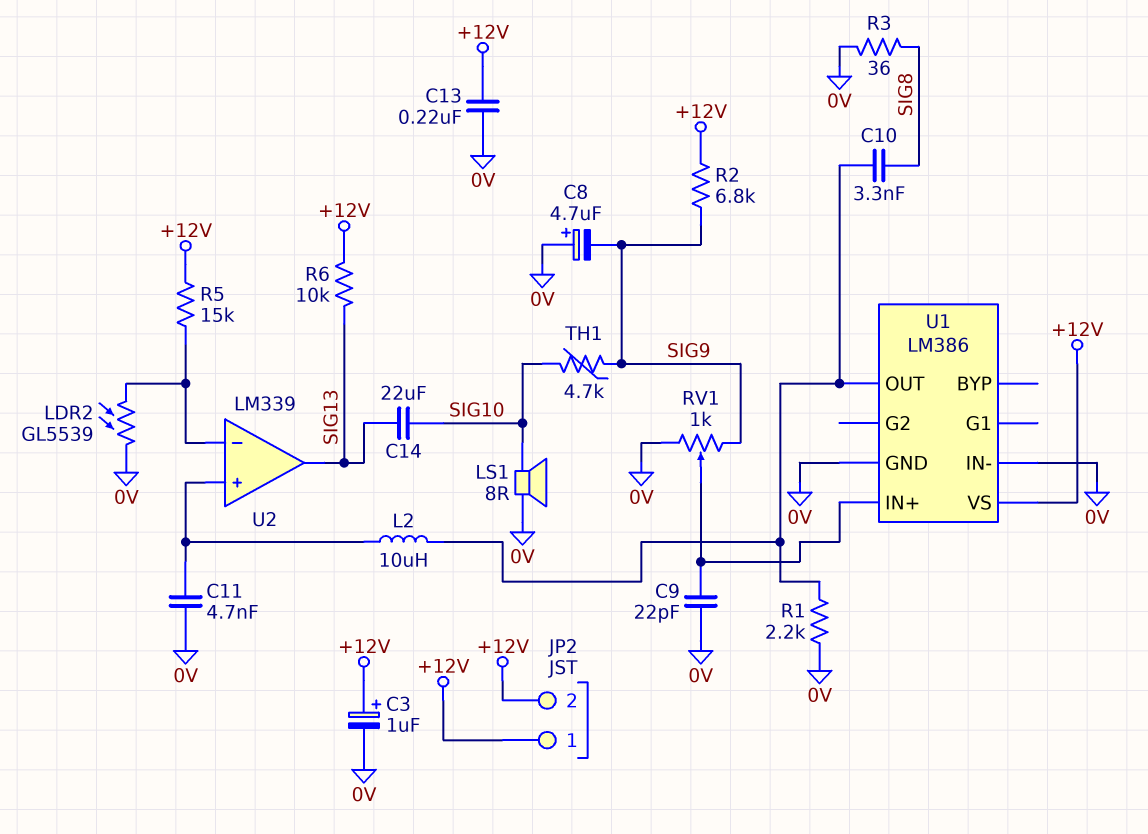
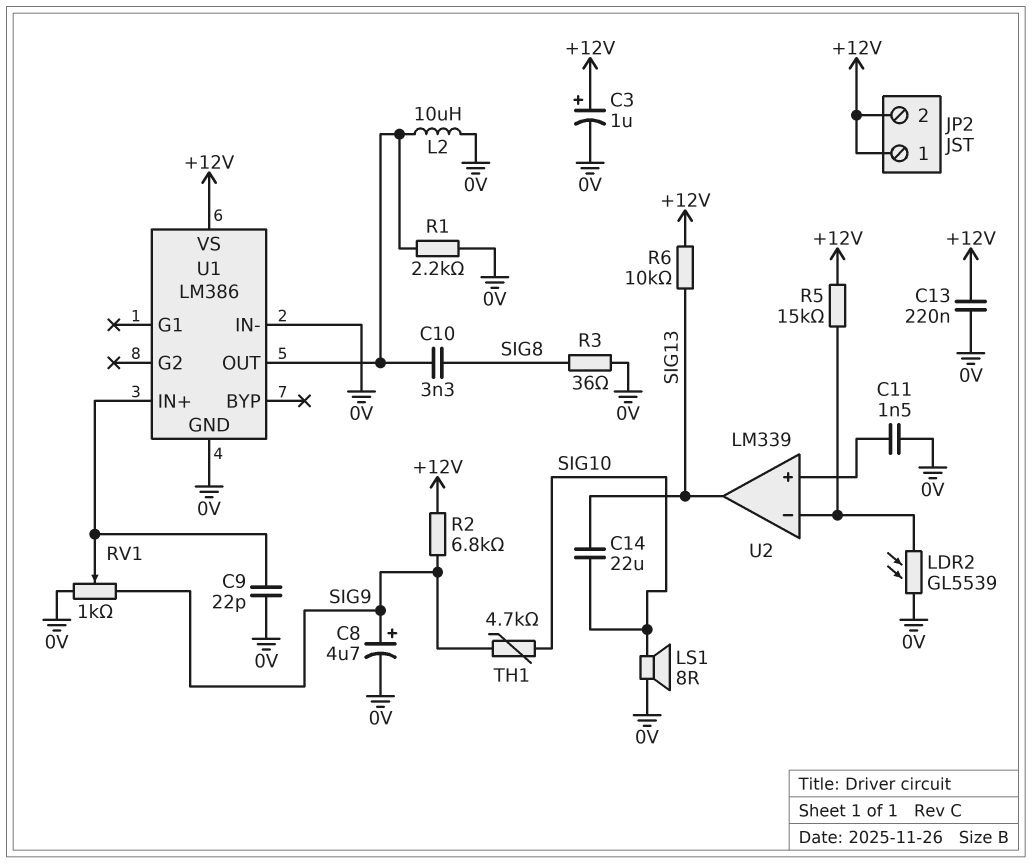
C8: 4.7uF (plus 0V, minus SIG9) -> 4.7uF (plus SIG9, minus 0V)
C11: 4.7nF (0V, U2/in+) -> 1.5nF (0V, U2/in+)
L2: 10uH (U1/OUT, U2/in+) -> 10uH (0V, U1/OUT)

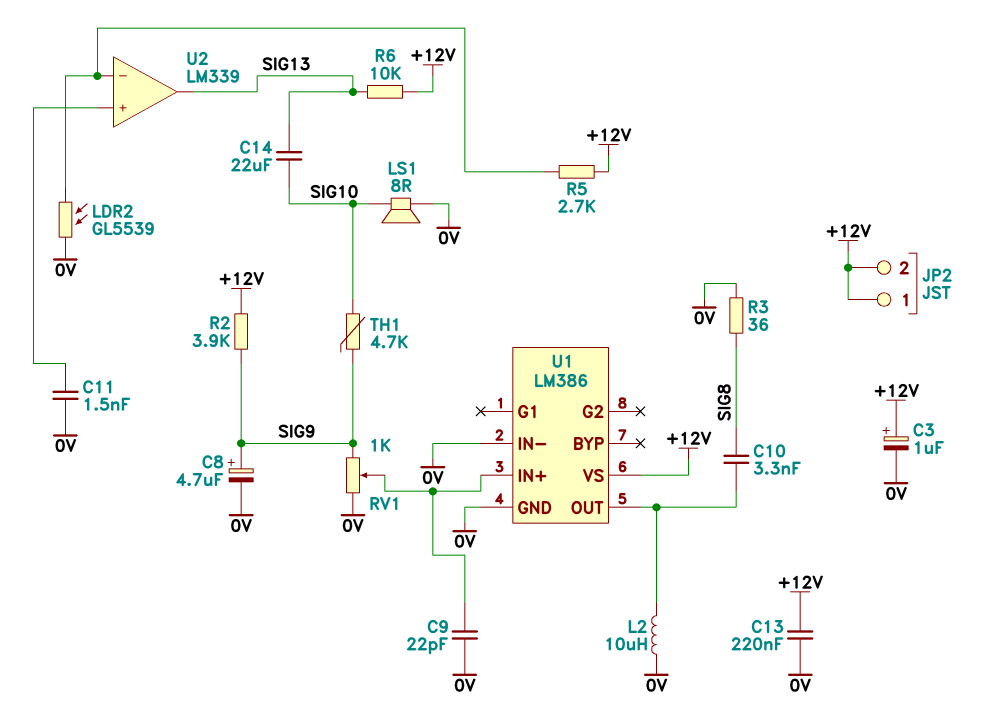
R1: 2.2k (0V, U1/OUT) -> none
R2: 6.8k (+12V, SIG9) -> 3.9k (+12V, SIG9)
R5: 15k (+12V, U2/in-) -> 2.7k (+12V, U2/in-)

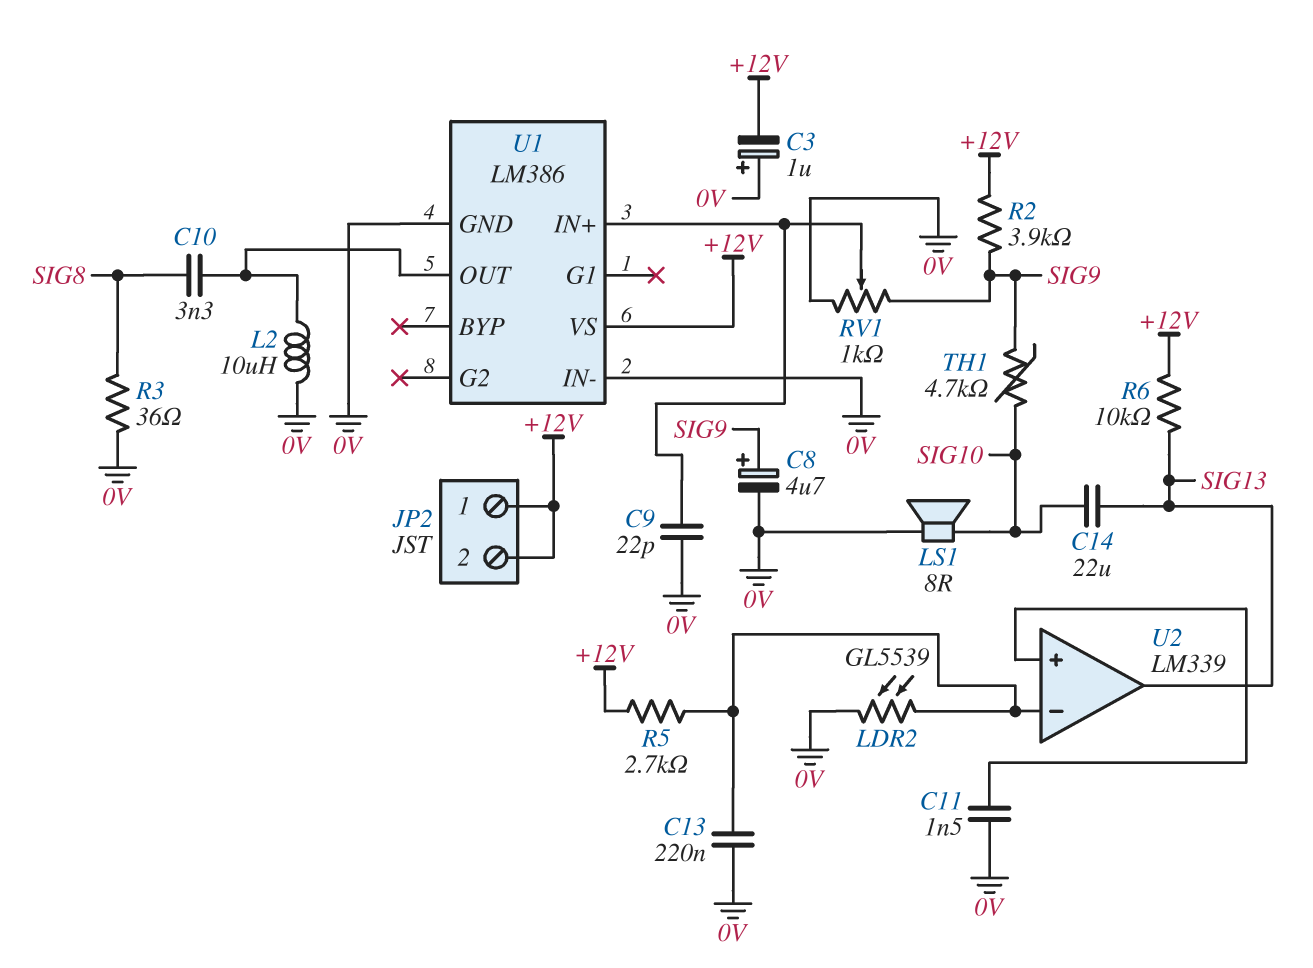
C3: 1uF (plus +12V, minus 0V) -> 1uF (plus 0V, minus +12V)
C13: 220nF (+12V, 0V) -> 220nF (0V, U2/in-)

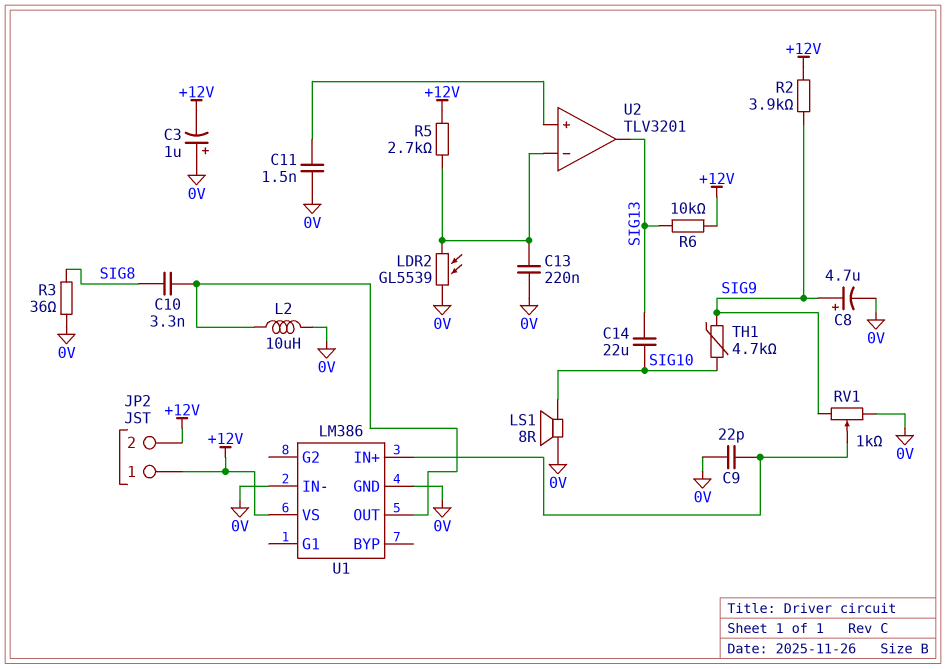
U2: LM339 -> TLV3201

